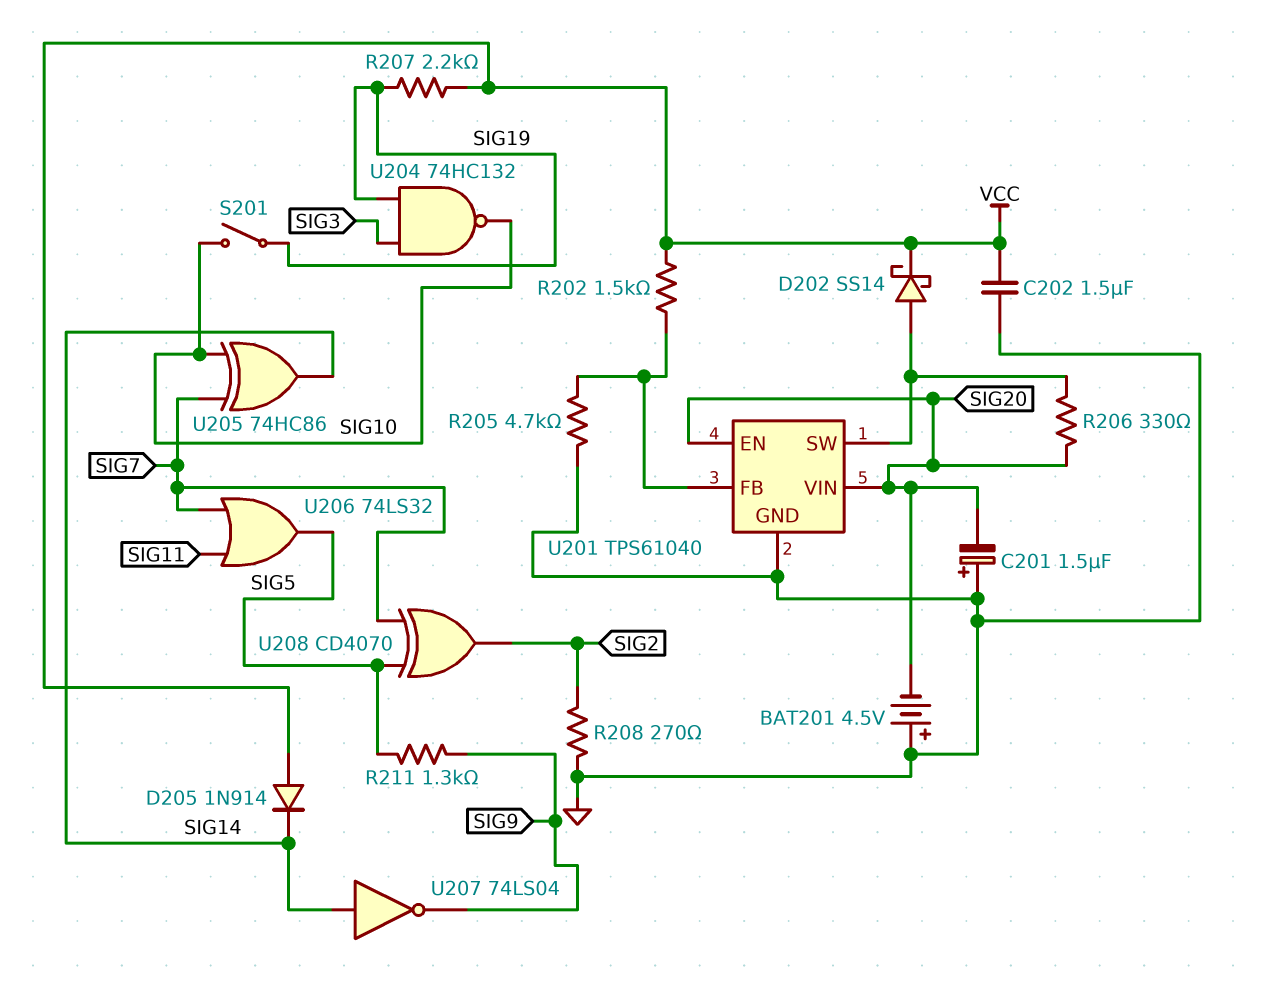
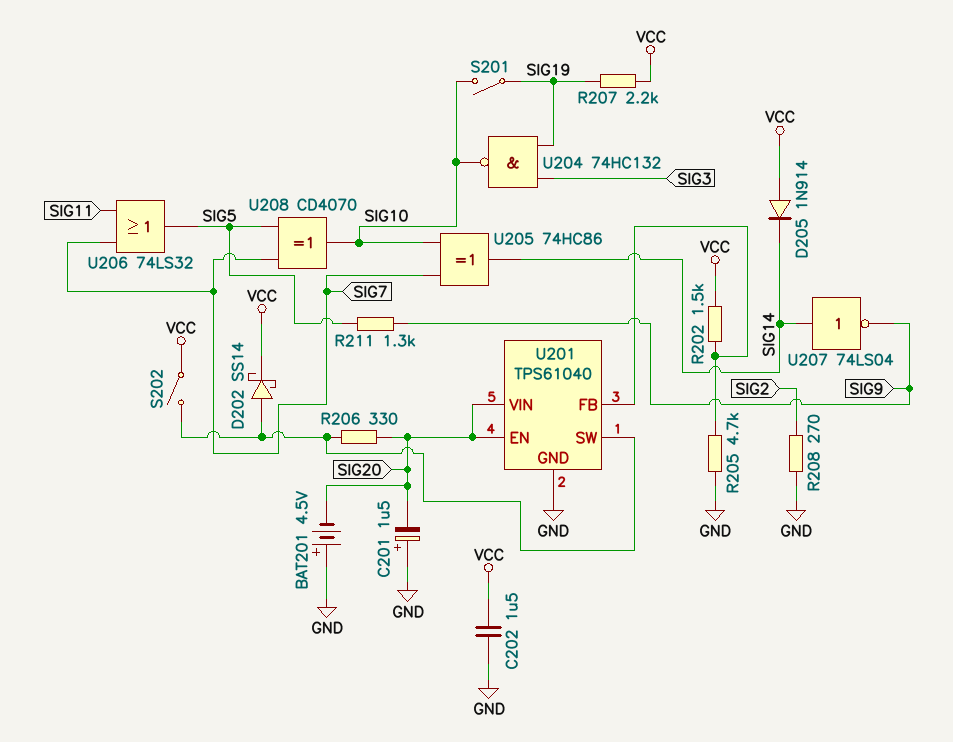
S202: none -> switch (U201/SW, VCC)
U208: XOR CD4070 (in SIG5, in SIG7, out SIG2) -> XOR CD4070 (in SIG5, in SIG7, out SIG10)

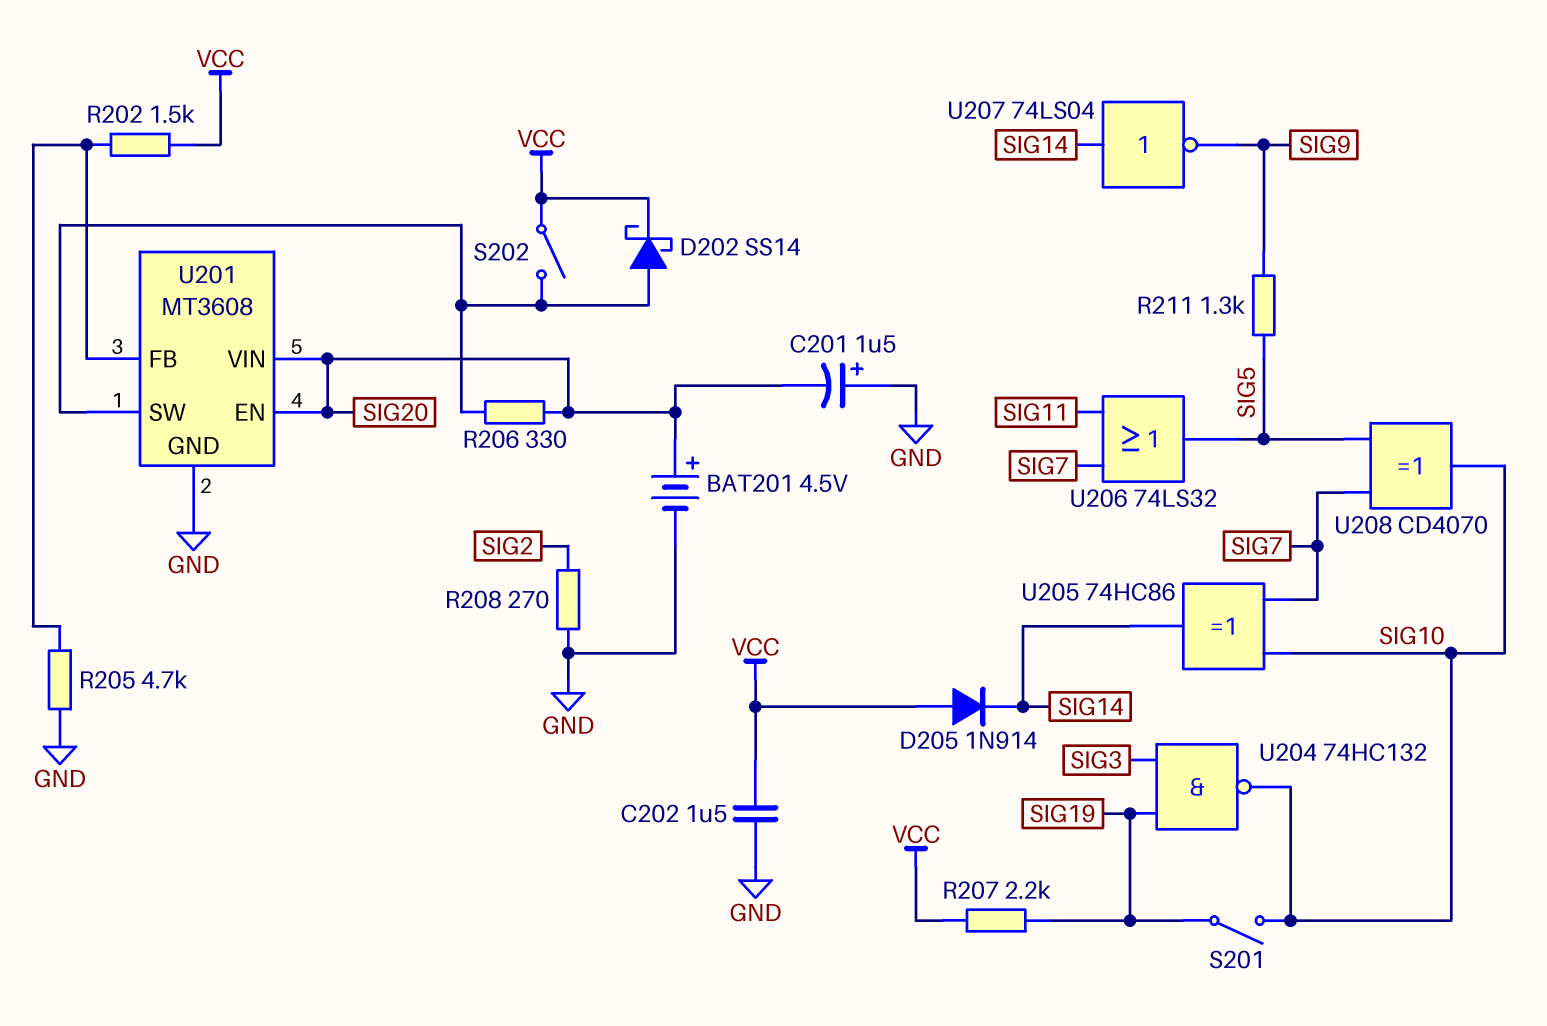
BAT201: 4.5V (plus GND, minus SIG20) -> 4.5V (plus SIG20, minus GND)
U201: TPS61040 -> MT3608

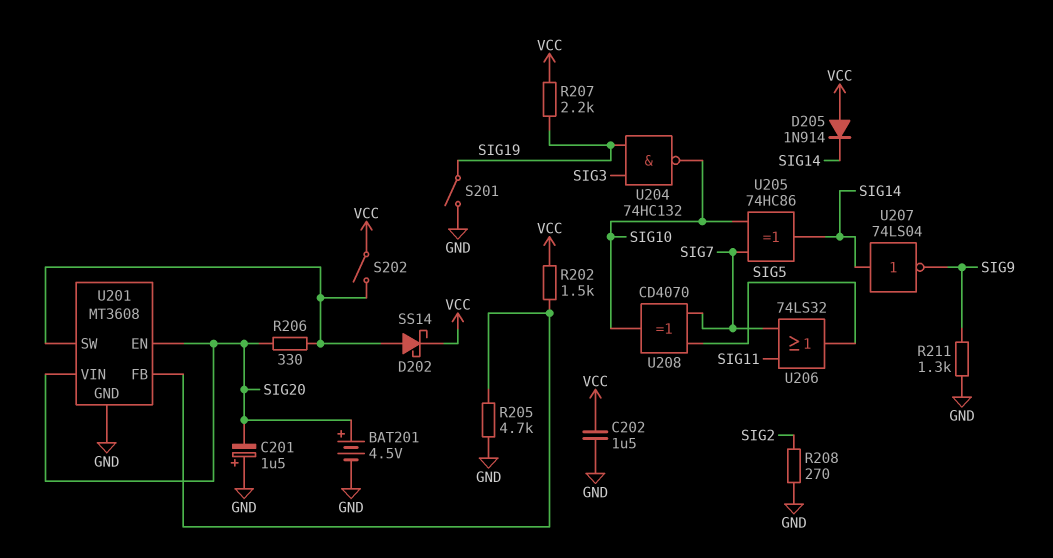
R211: 1.3k (SIG5, SIG9) -> 1.3k (GND, SIG9)
S201: switch (SIG10, SIG19) -> switch (GND, SIG19)

